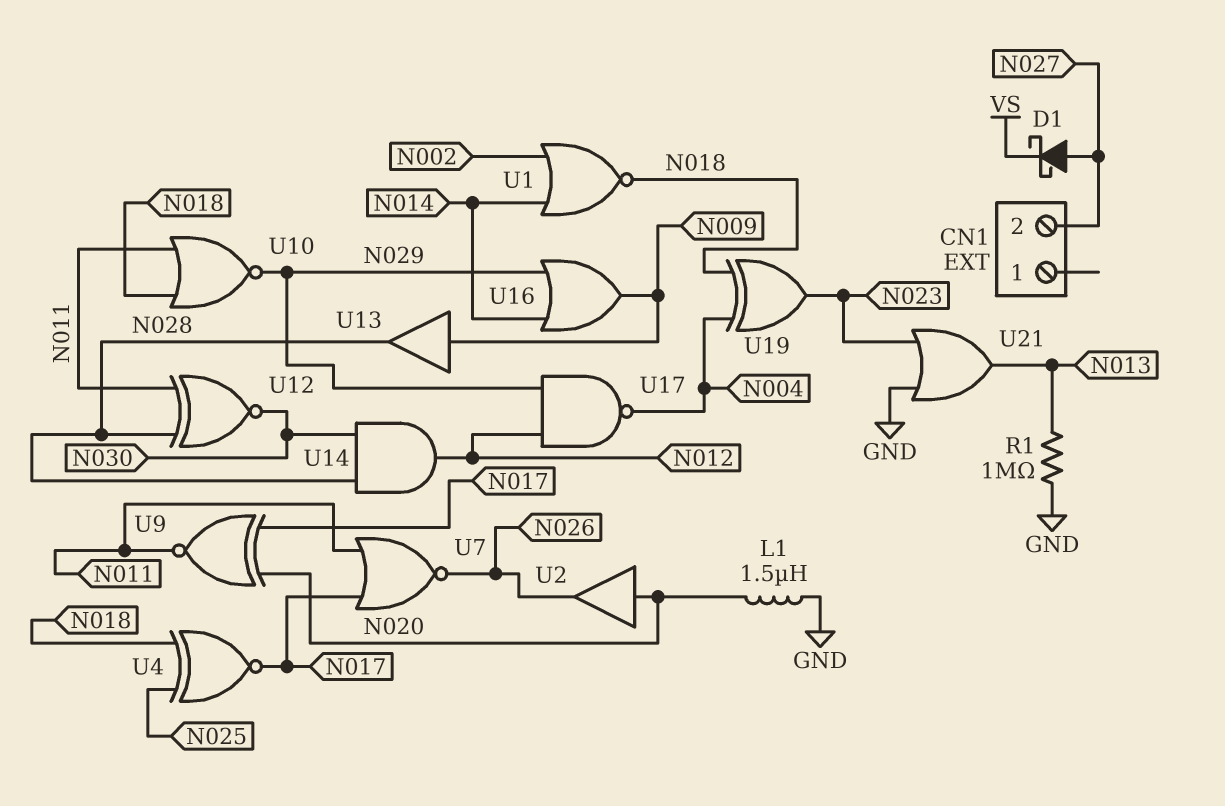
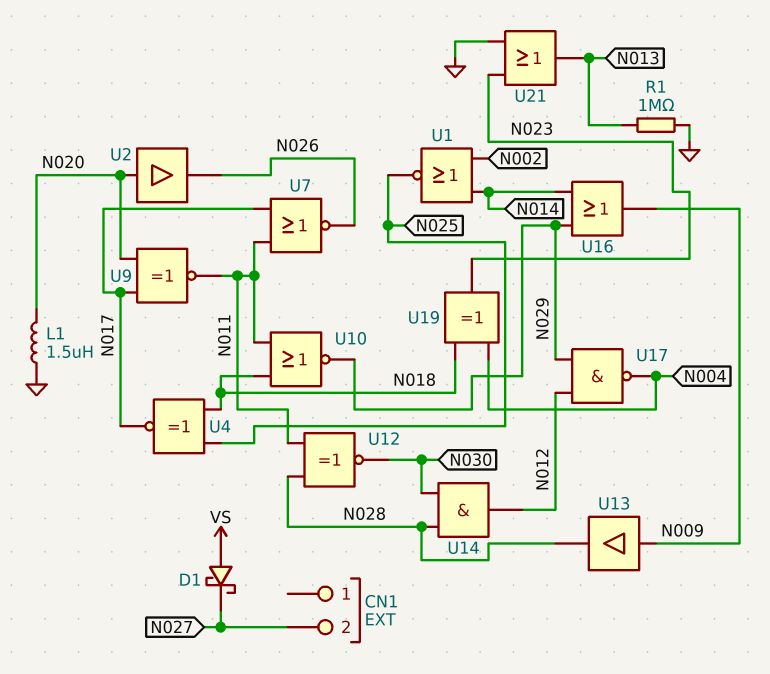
D1: schottky (A N027, K VS) -> schottky (A VS, K N027)
U1: NOR (in N002, in N014, out N018) -> NOR (in N002, in N014, out N025)

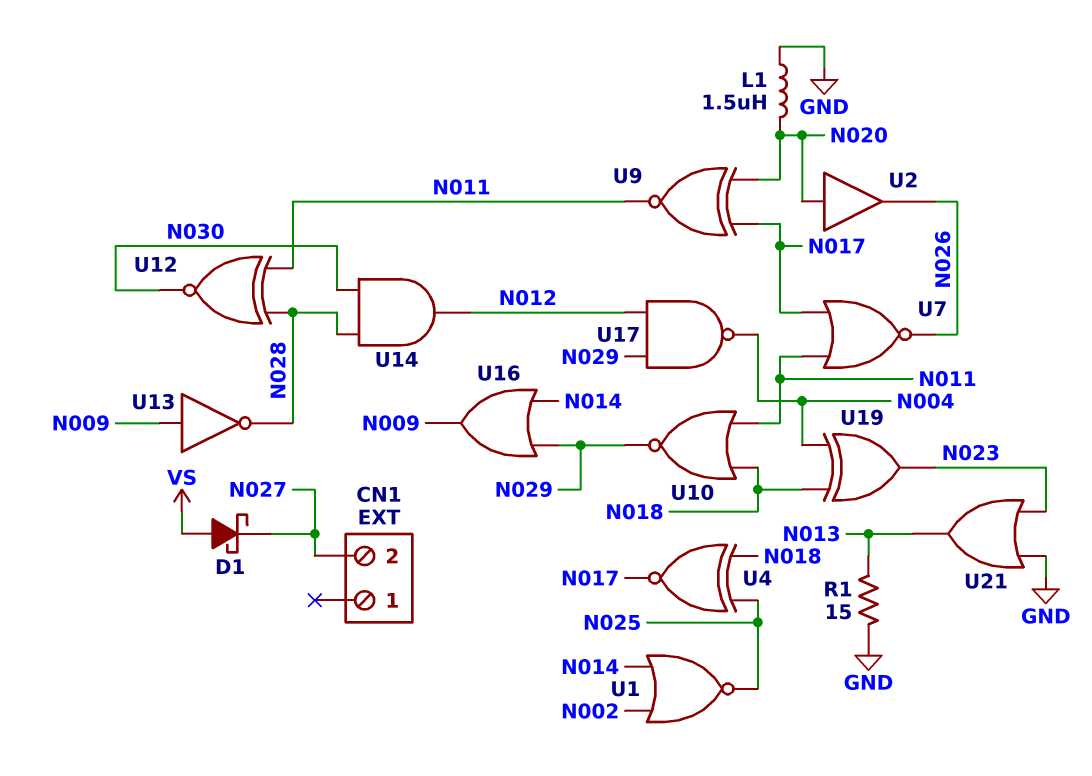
R1: 1M (GND, N013) -> 15 (GND, N013)
U13: buffer (in N009, out N028) -> NOT (in N009, out N028)

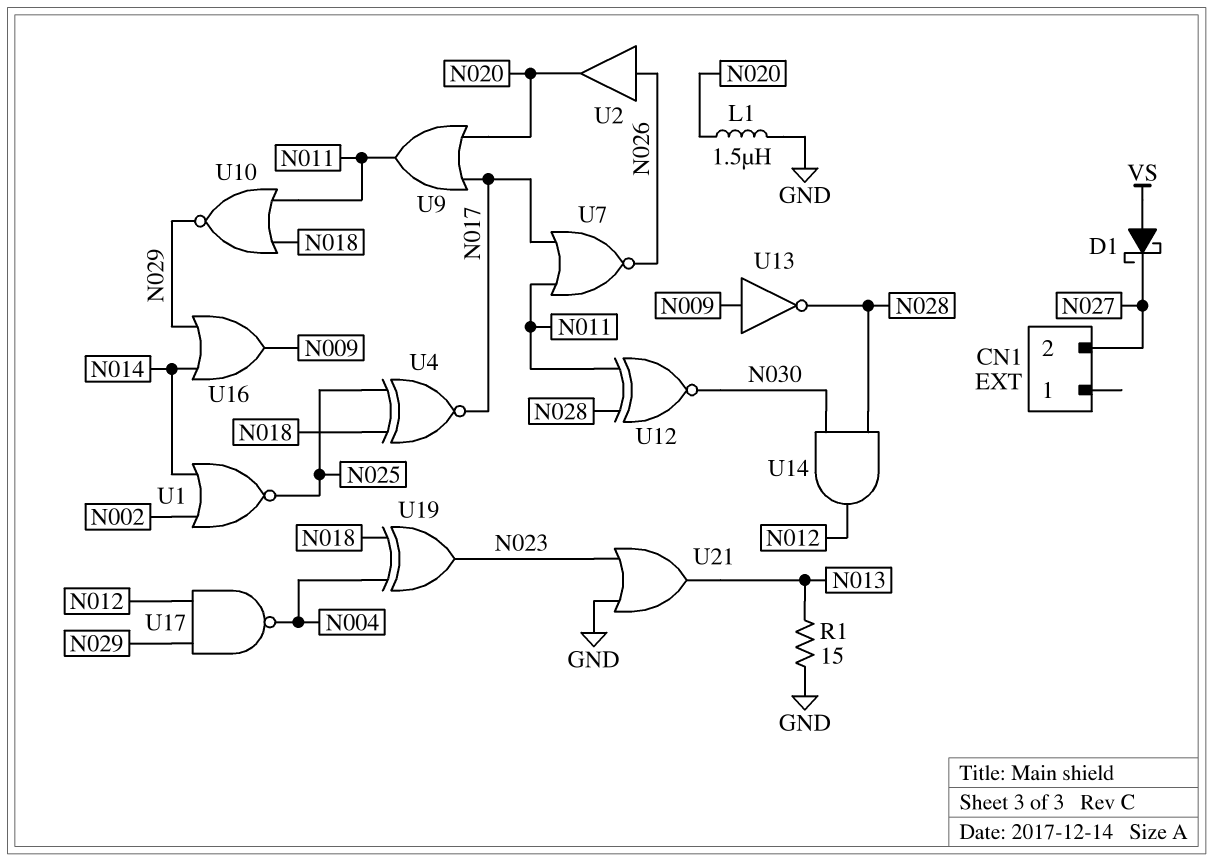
U2: buffer (in N020, out N026) -> buffer (in N026, out N020)
U9: XNOR (in N017, in N020, out N011) -> OR (in N017, in N020, out N011)

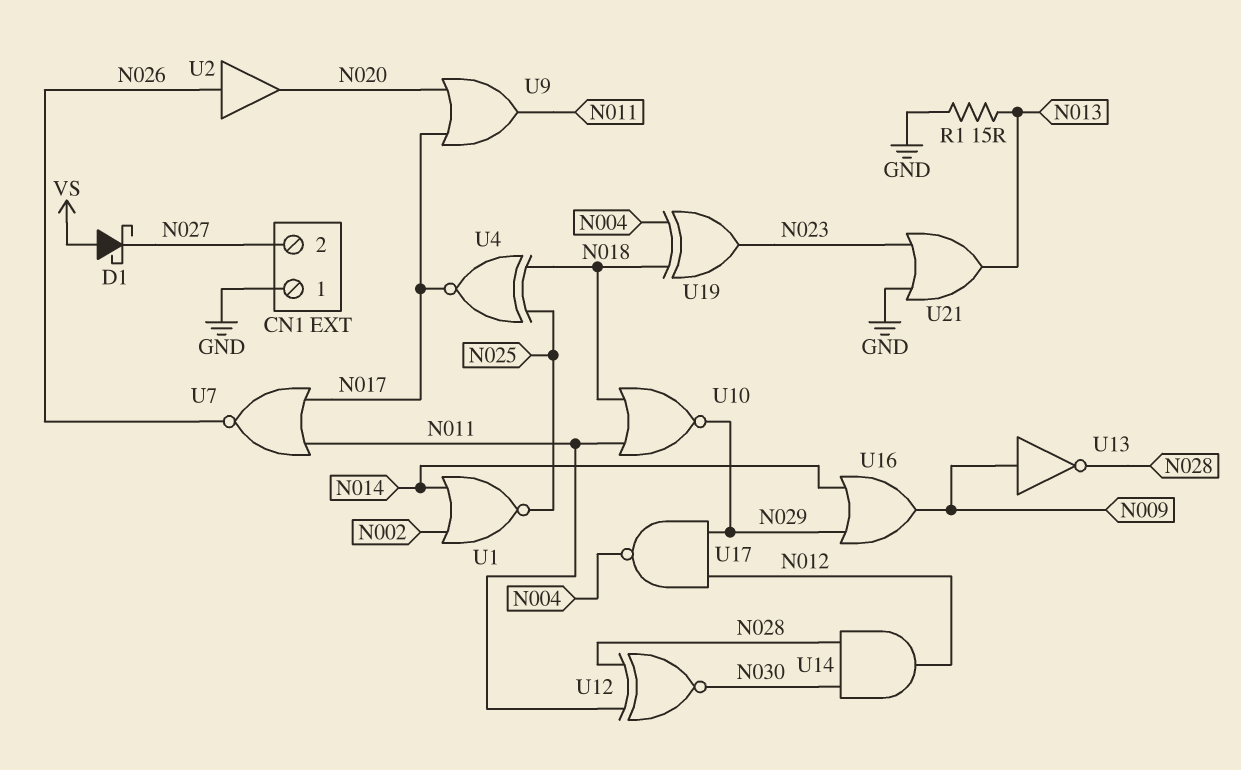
CN1 pin 1: none -> GND
L1: 1.5uH (GND, N020) -> none

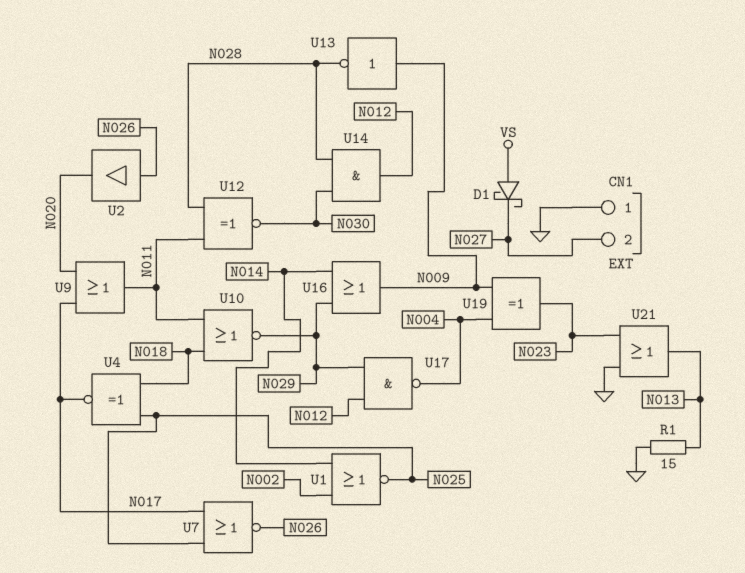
U7: NOR (in N011, in N017, out N026) -> NOR (in N017, in N025, out N026)
U19: XOR (in N004, in N018, out N023) -> XOR (in N004, in N009, out N023)

